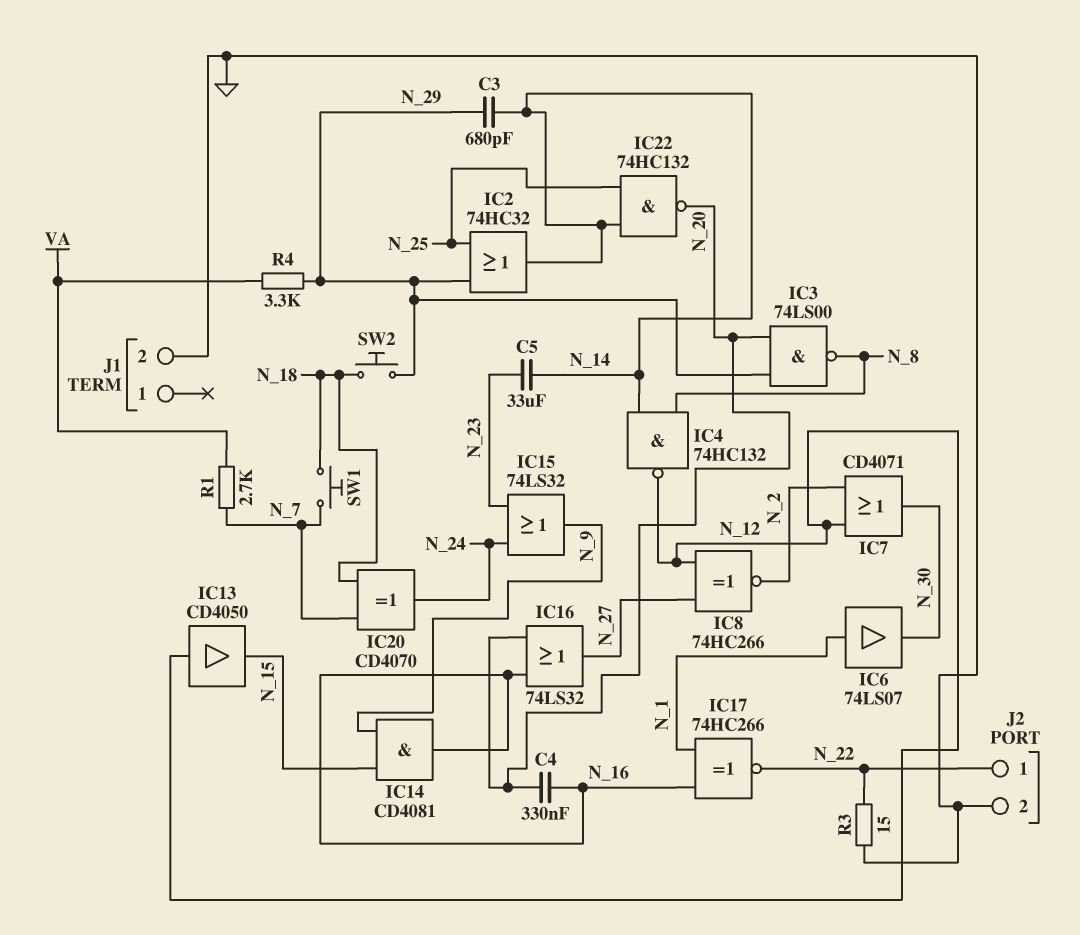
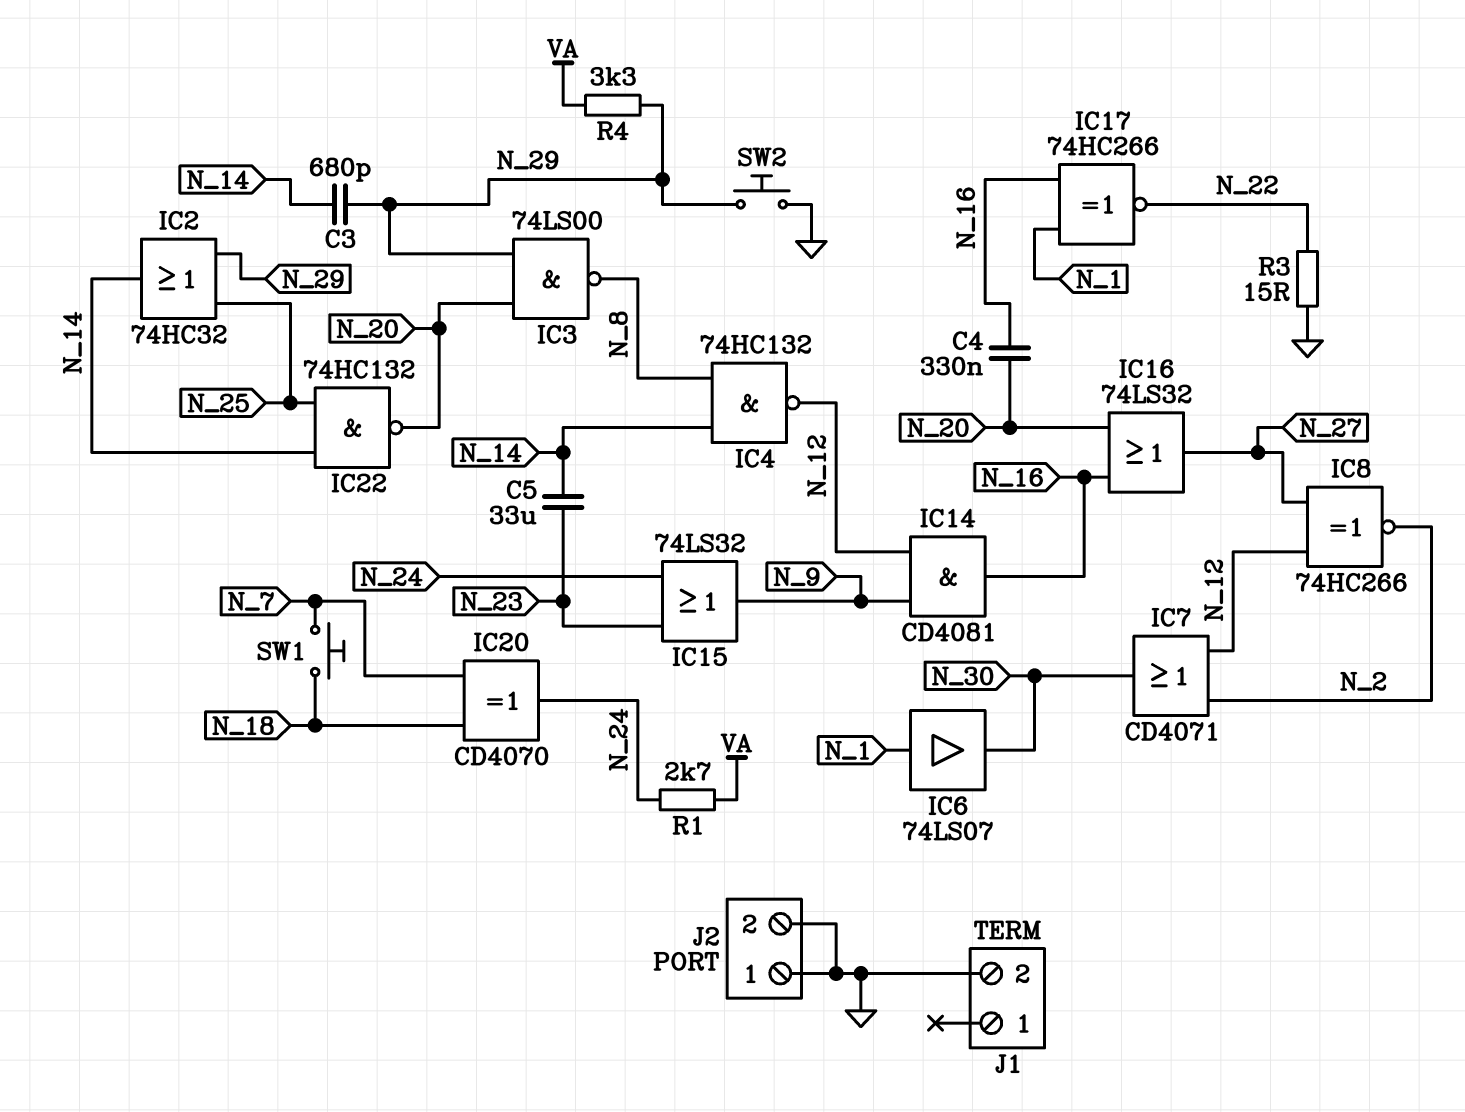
IC13: buffer CD4050 (in N_12, out N_15) -> none
IC14: AND CD4081 (in N_9, in N_15, out N_16) -> AND CD4081 (in N_9, in N_12, out N_16)
J2 pin 1: N_22 -> GND
R1: 2.7k (N_7, VA) -> 2.7k (N_24, VA)
SW2: button (N_18, N_29) -> button (GND, N_29)

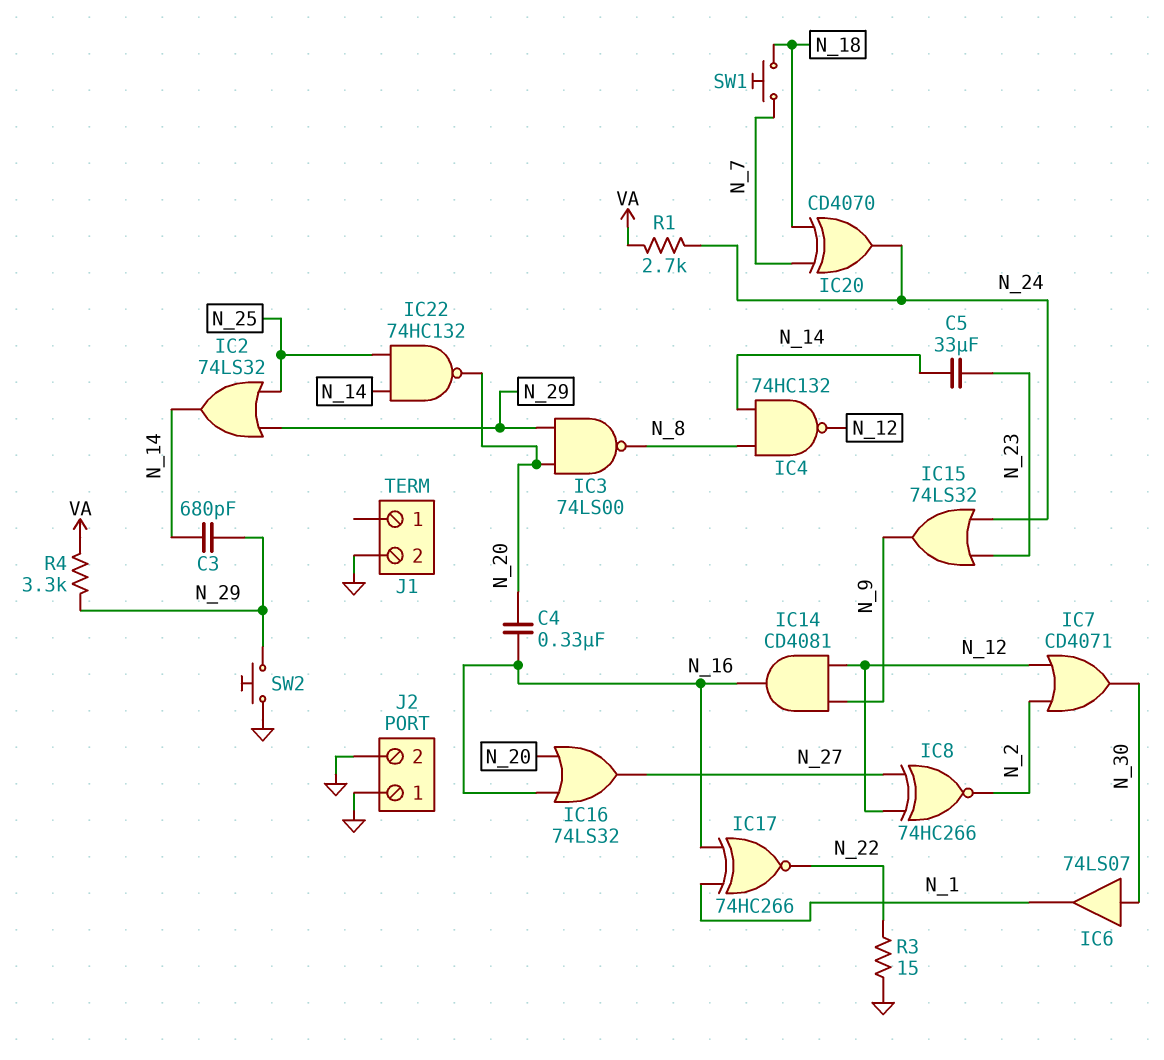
IC2: OR 74HC32 (in N_25, in N_29, out N_14) -> OR 74LS32 (in N_25, in N_29, out N_14)
IC6: buffer 74LS07 (in N_1, out N_30) -> buffer 74LS07 (in N_30, out N_1)

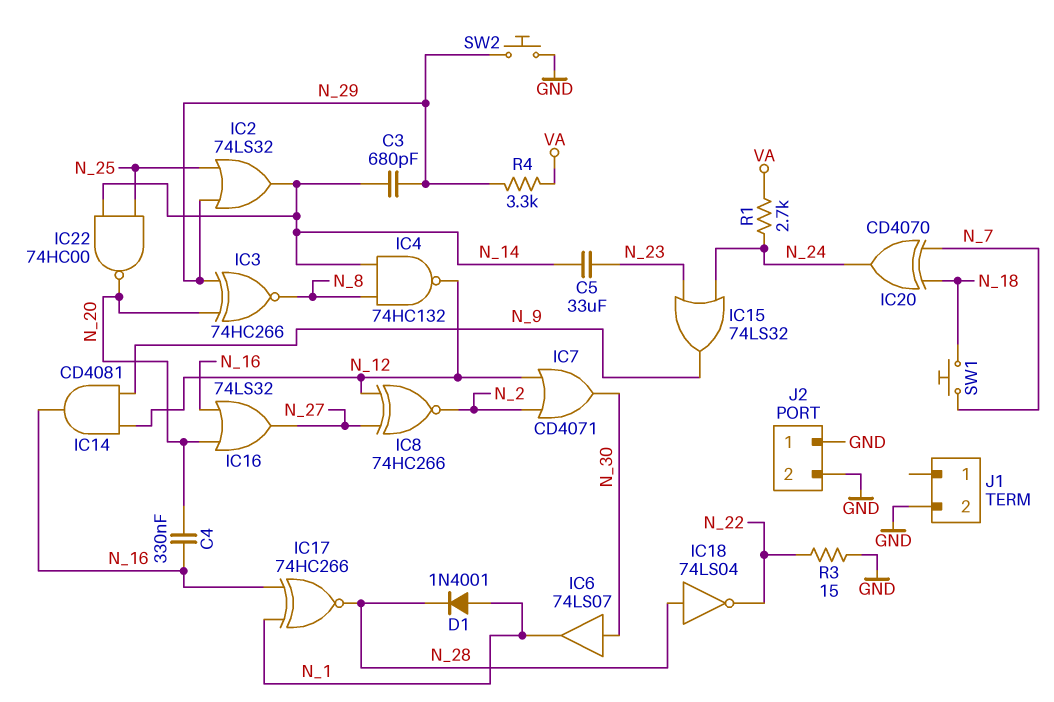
D1: none -> diode 1N4001 (A N_1, K N_28)
IC3: NAND 74LS00 (in N_20, in N_29, out N_8) -> XNOR 74HC266 (in N_20, in N_29, out N_8)
IC17: XNOR 74HC266 (in N_1, in N_16, out N_22) -> XNOR 74HC266 (in N_1, in N_16, out N_28)
IC18: none -> NOT 74LS04 (in N_28, out N_22)
IC22: NAND 74HC132 (in N_14, in N_25, out N_20) -> NAND 74HC00 (in N_14, in N_25, out N_20)

